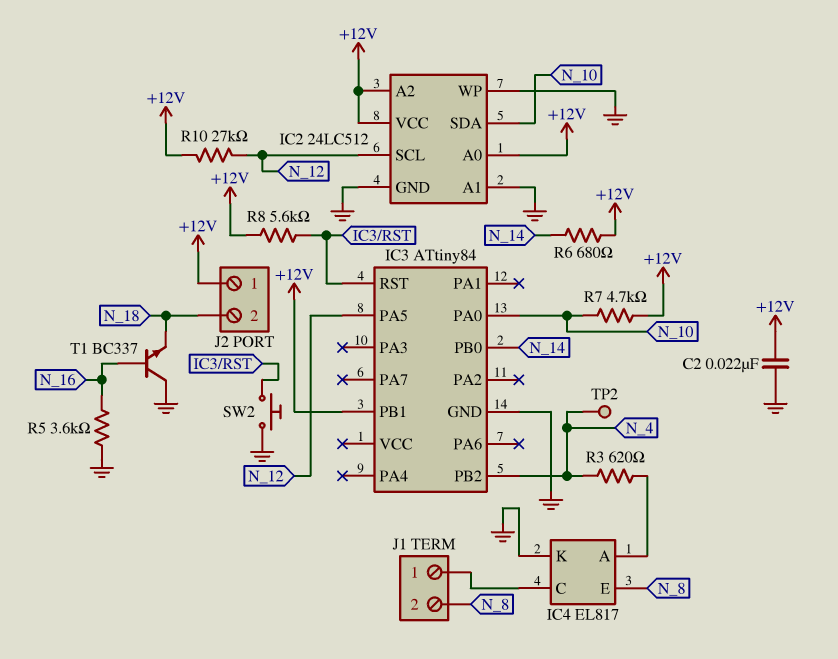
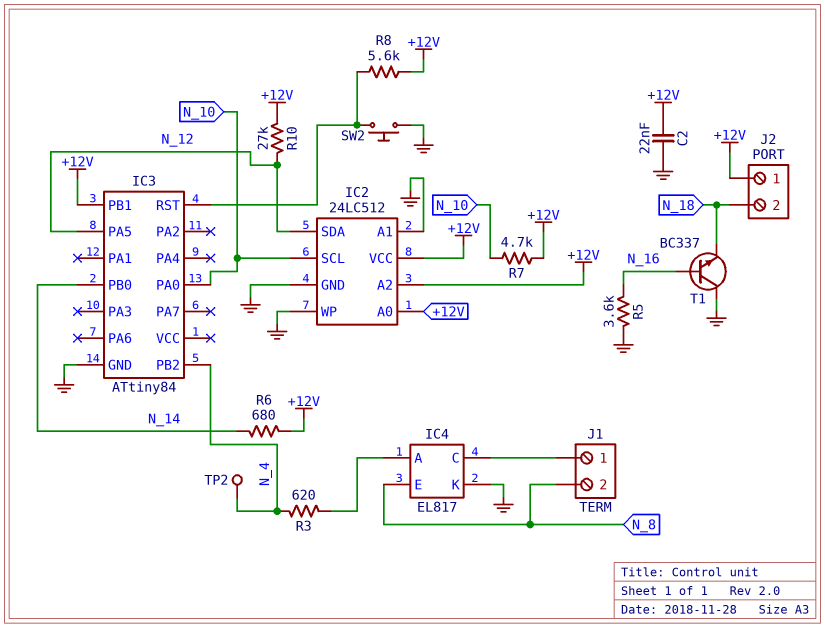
IC2 pin SCL: N_12 -> N_10
IC2 pin SDA: N_10 -> N_12

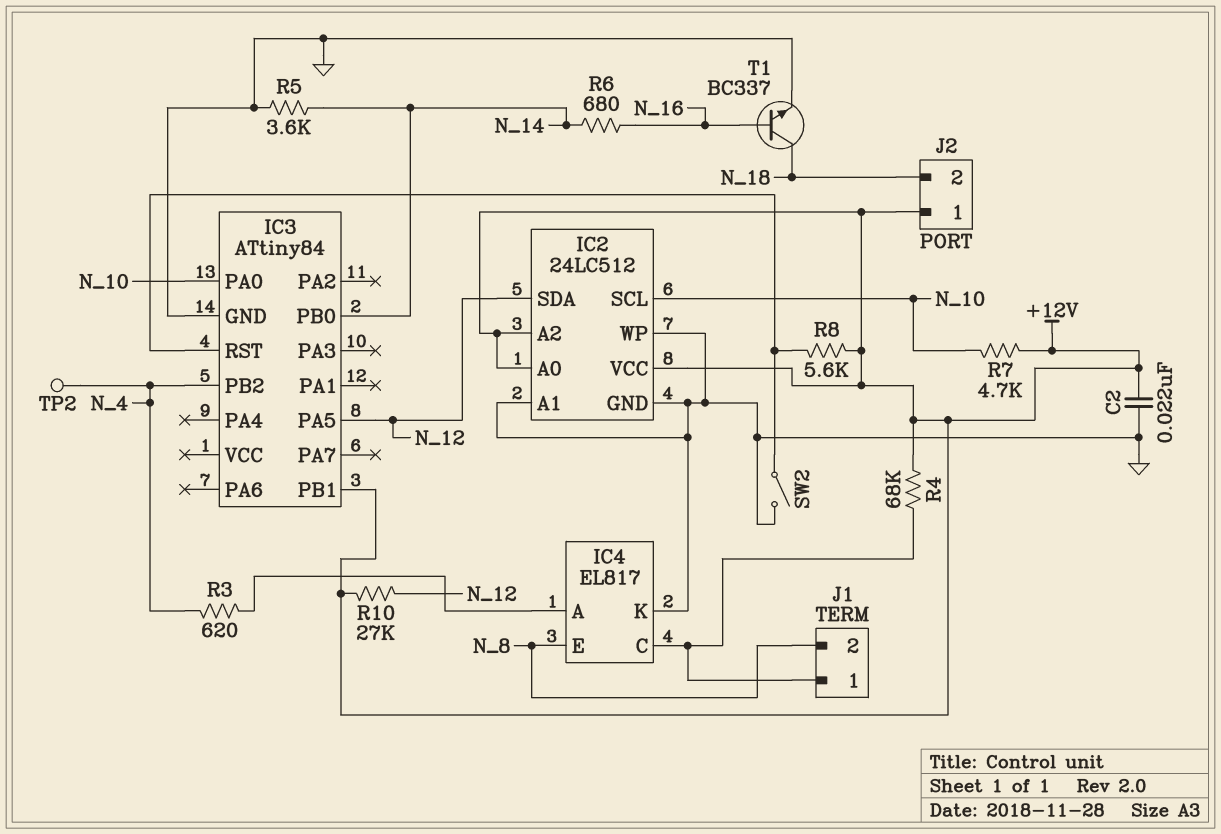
R4: none -> 68k (+12V, IC4/C)
R5: 3.6k (GND, N_16) -> 3.6k (GND, N_14)
R6: 680 (+12V, N_14) -> 680 (N_14, N_16)
SW2: button (GND, IC3/RST) -> switch (GND, IC3/RST)
T1: NPN BC337 (B N_16, C GND, E N_18) -> NPN BC337 (B N_16, C N_18, E GND)

